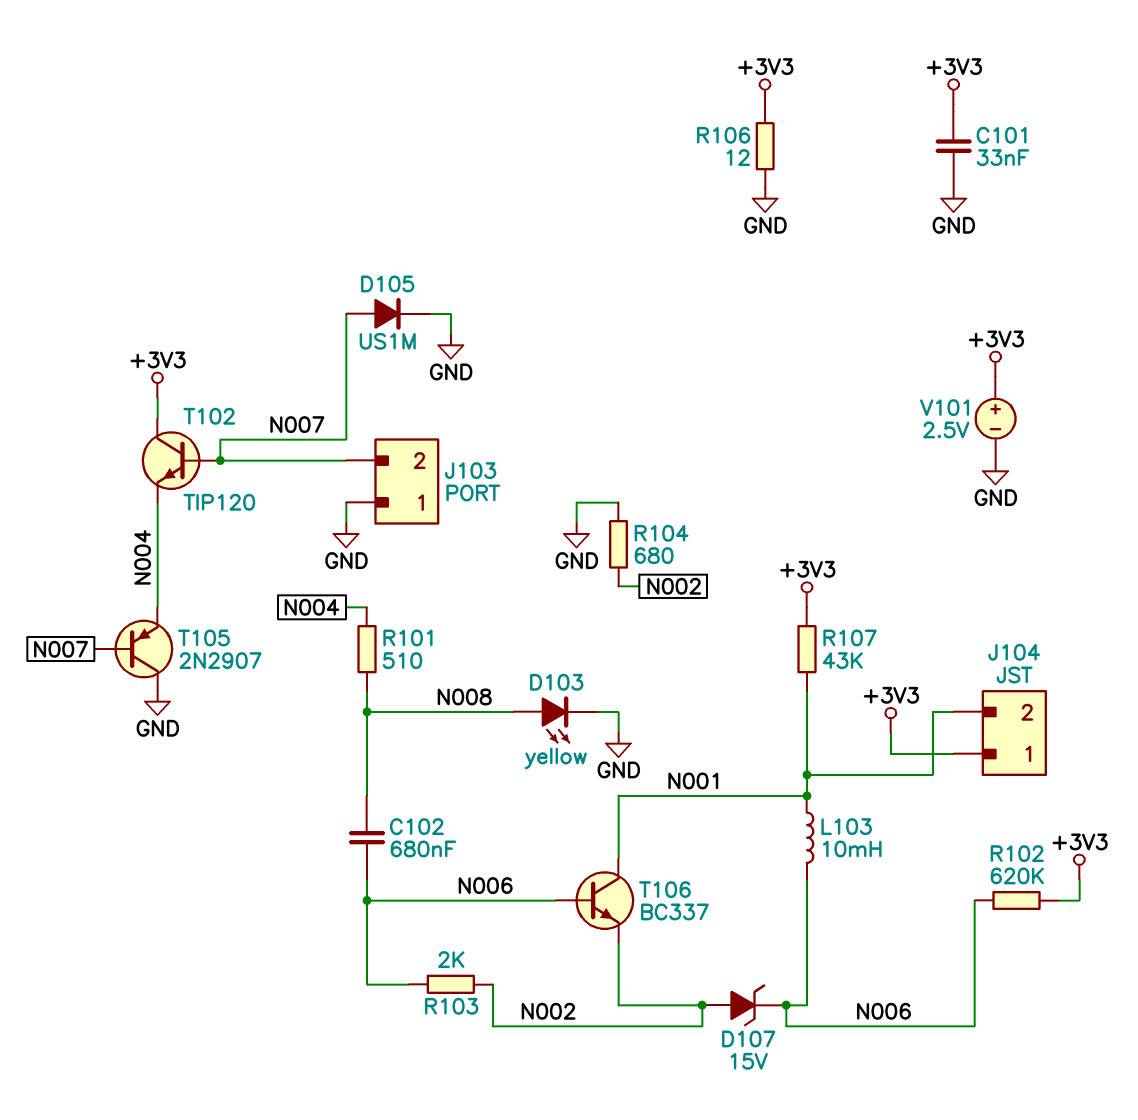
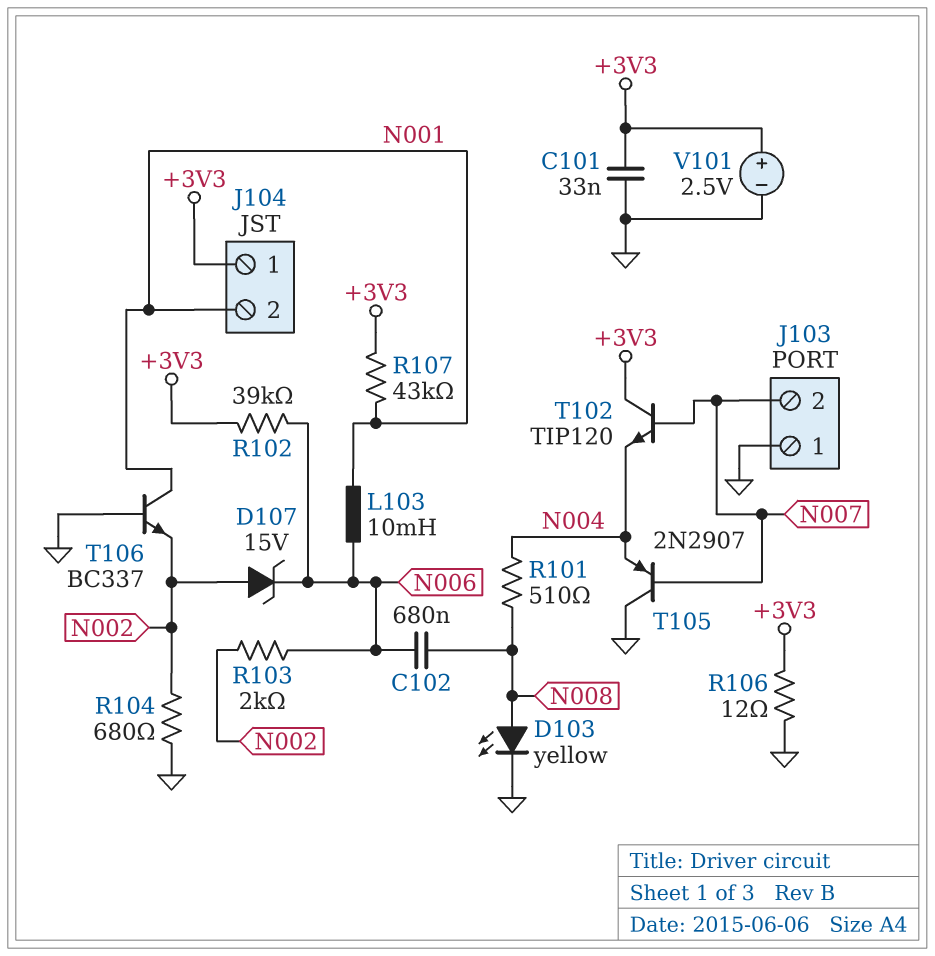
D105: diode US1M (A N007, K GND) -> none
R102: 620k (+3V3, N006) -> 39k (+3V3, N006)
T106: NPN BC337 (B N006, C N001, E N002) -> NPN BC337 (B GND, C N001, E N002)

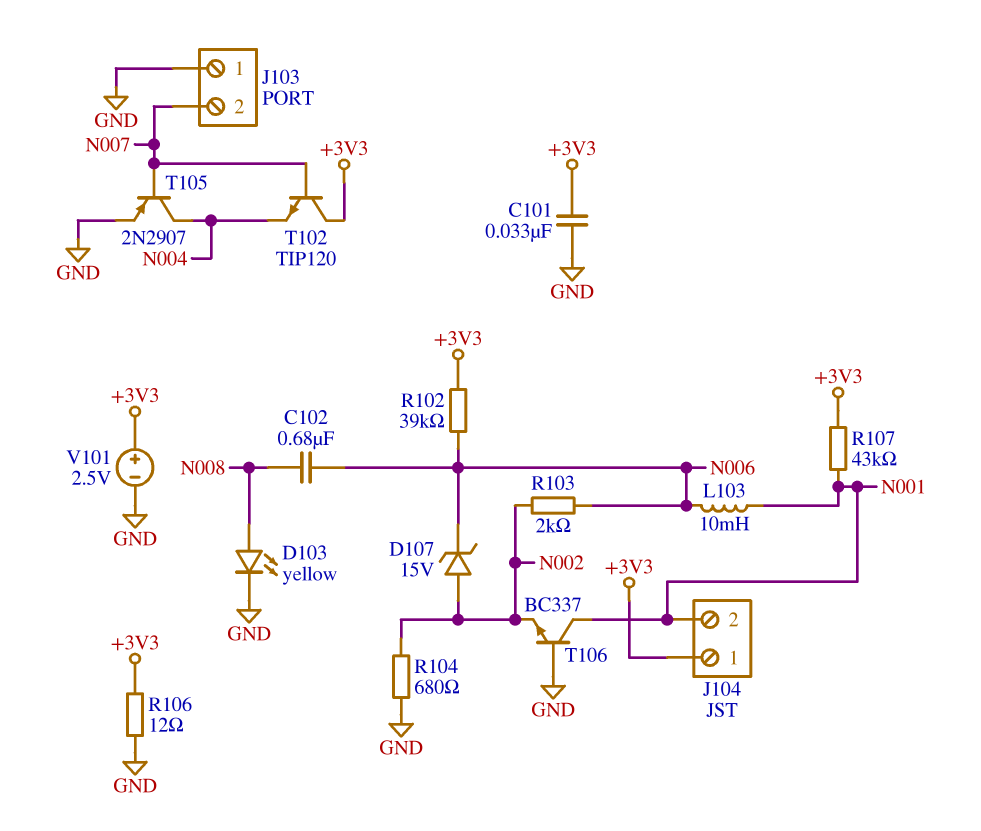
R101: 510 (N004, N008) -> none
T105: PNP 2N2907 (B N007, C GND, E N004) -> PNP 2N2907 (B N007, C N004, E GND)

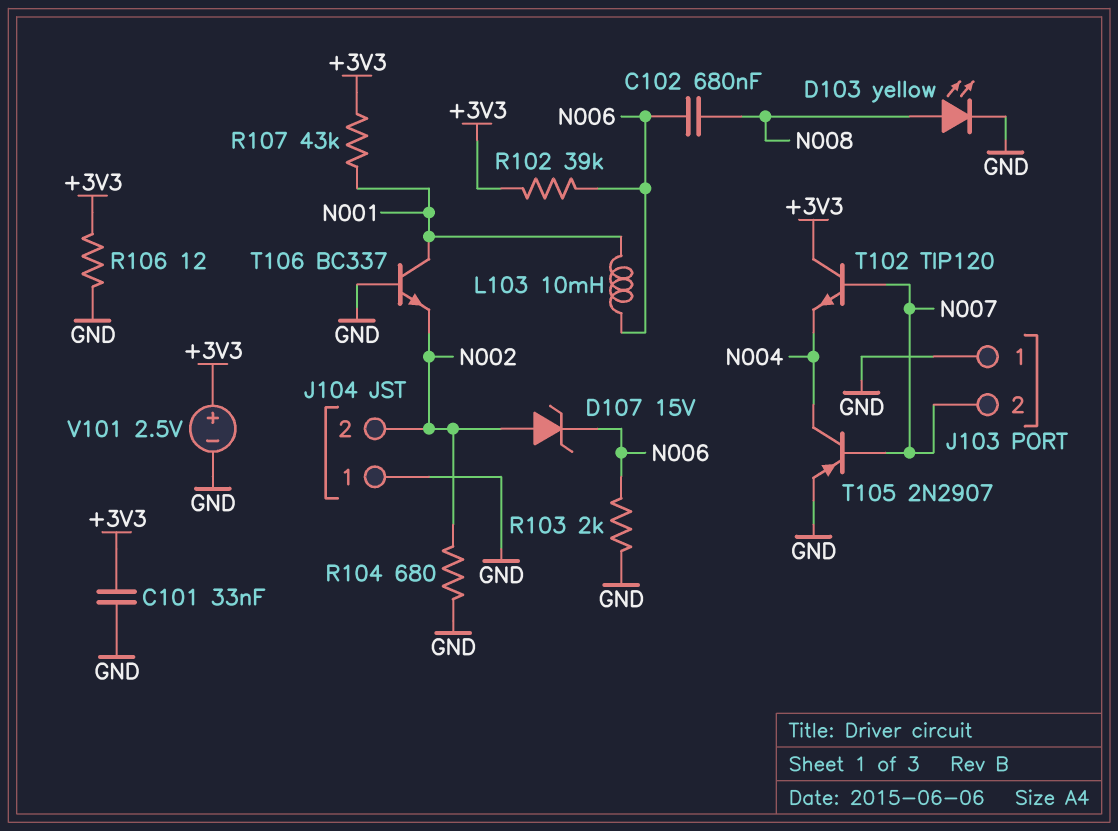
J104 pin 1: +3V3 -> GND
J104 pin 2: N001 -> N002
R103: 2k (N002, N006) -> 2k (GND, N006)

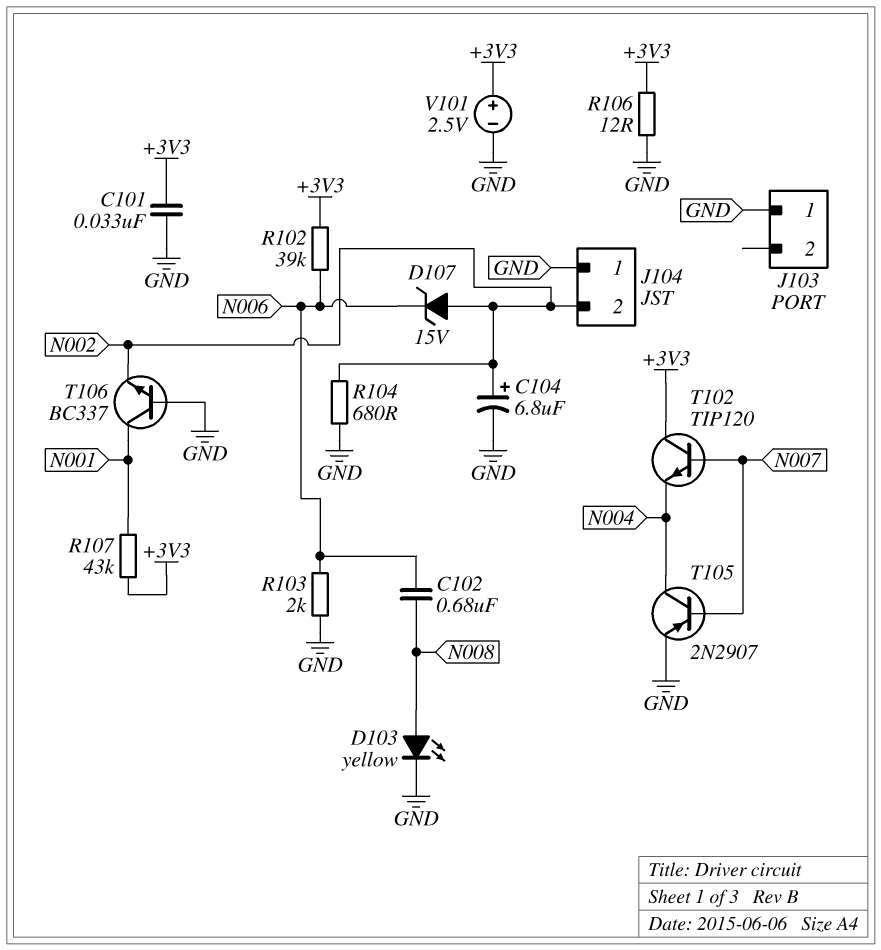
C104: none -> 6.8uF (plus N002, minus GND)
J103 pin 2: N007 -> none
L103: 10mH (N001, N006) -> none

